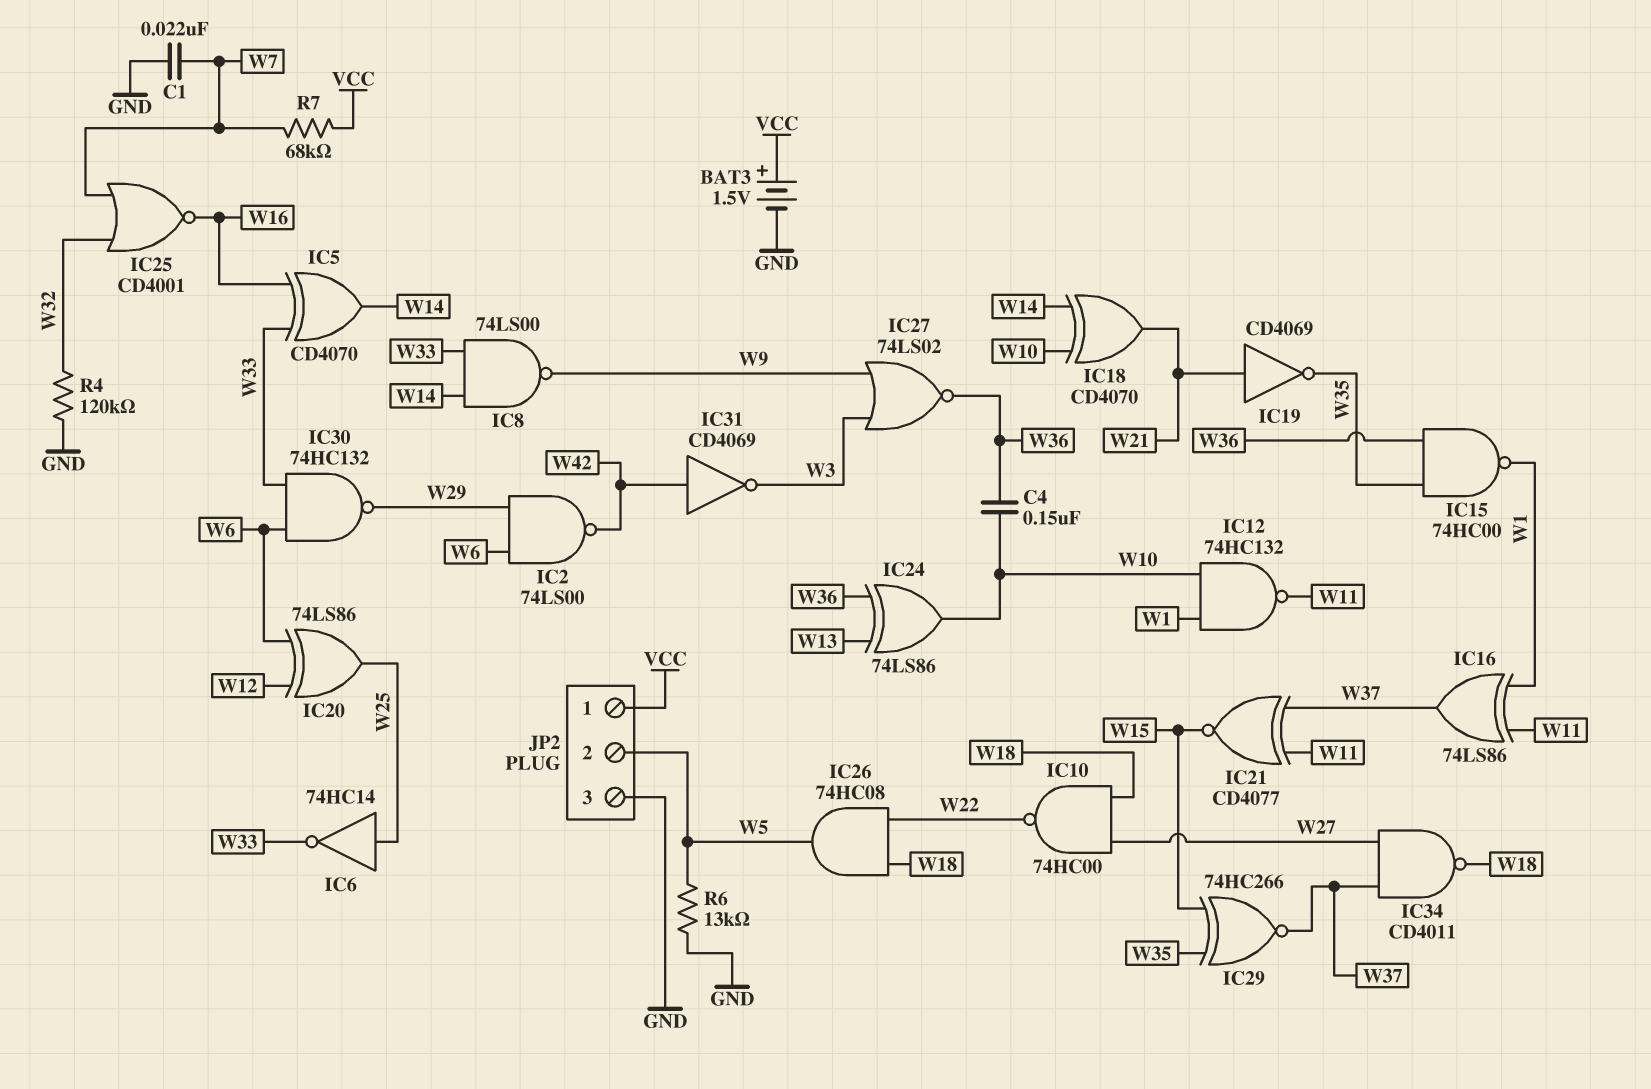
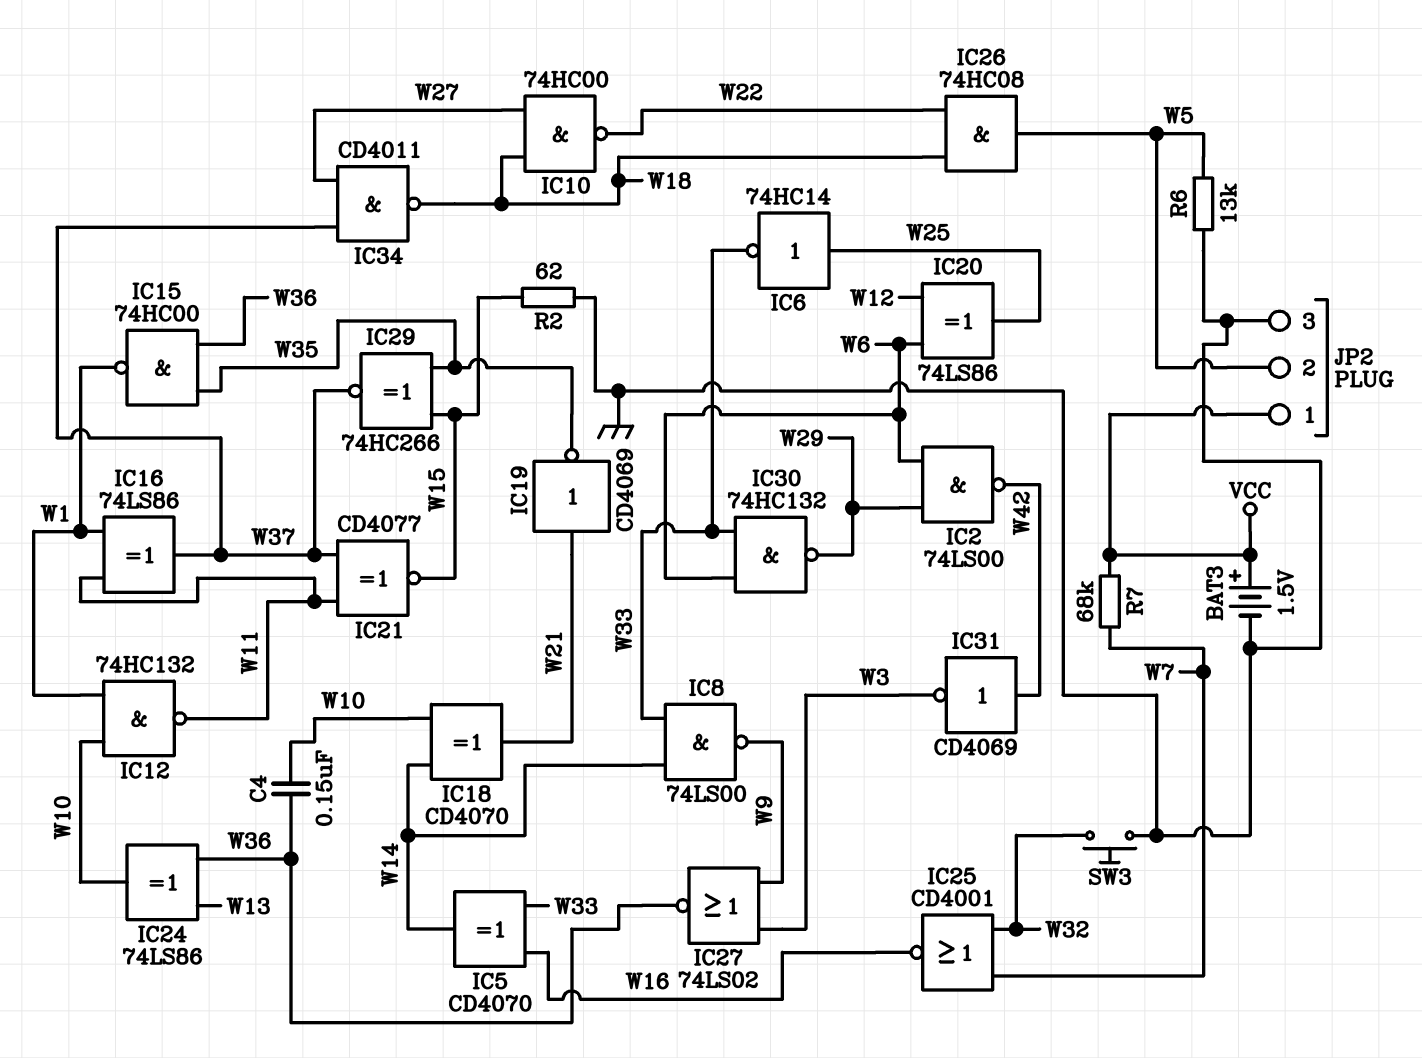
C1: 22nF (GND, W7) -> none
R2: none -> 62 (GND, W15)
R4: 120k (GND, W32) -> none
SW3: none -> button (GND, W32)

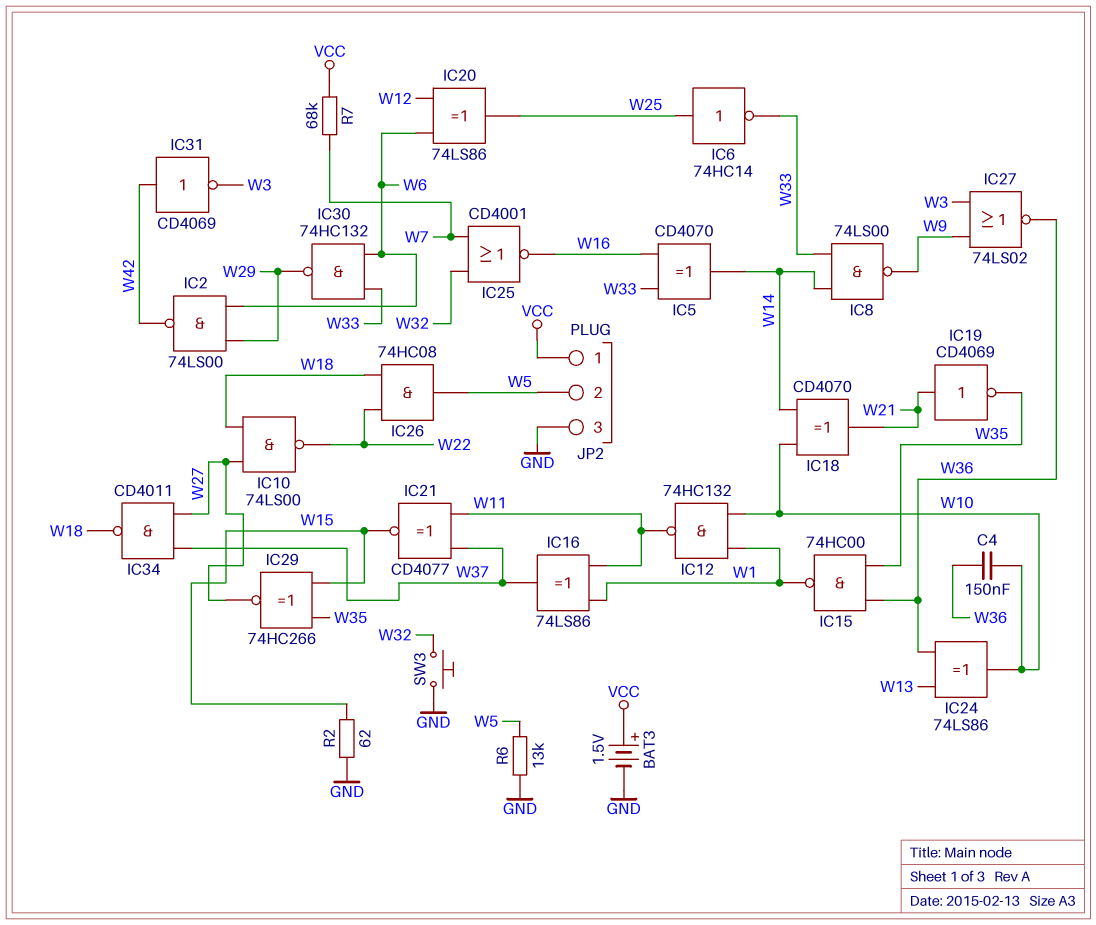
IC10: NAND 74HC00 (in W18, in W27, out W22) -> NAND 74LS00 (in W18, in W27, out W22)
IC29: XNOR 74HC266 (in W15, in W35, out W37) -> XNOR 74HC266 (in W15, in W35, out W27)

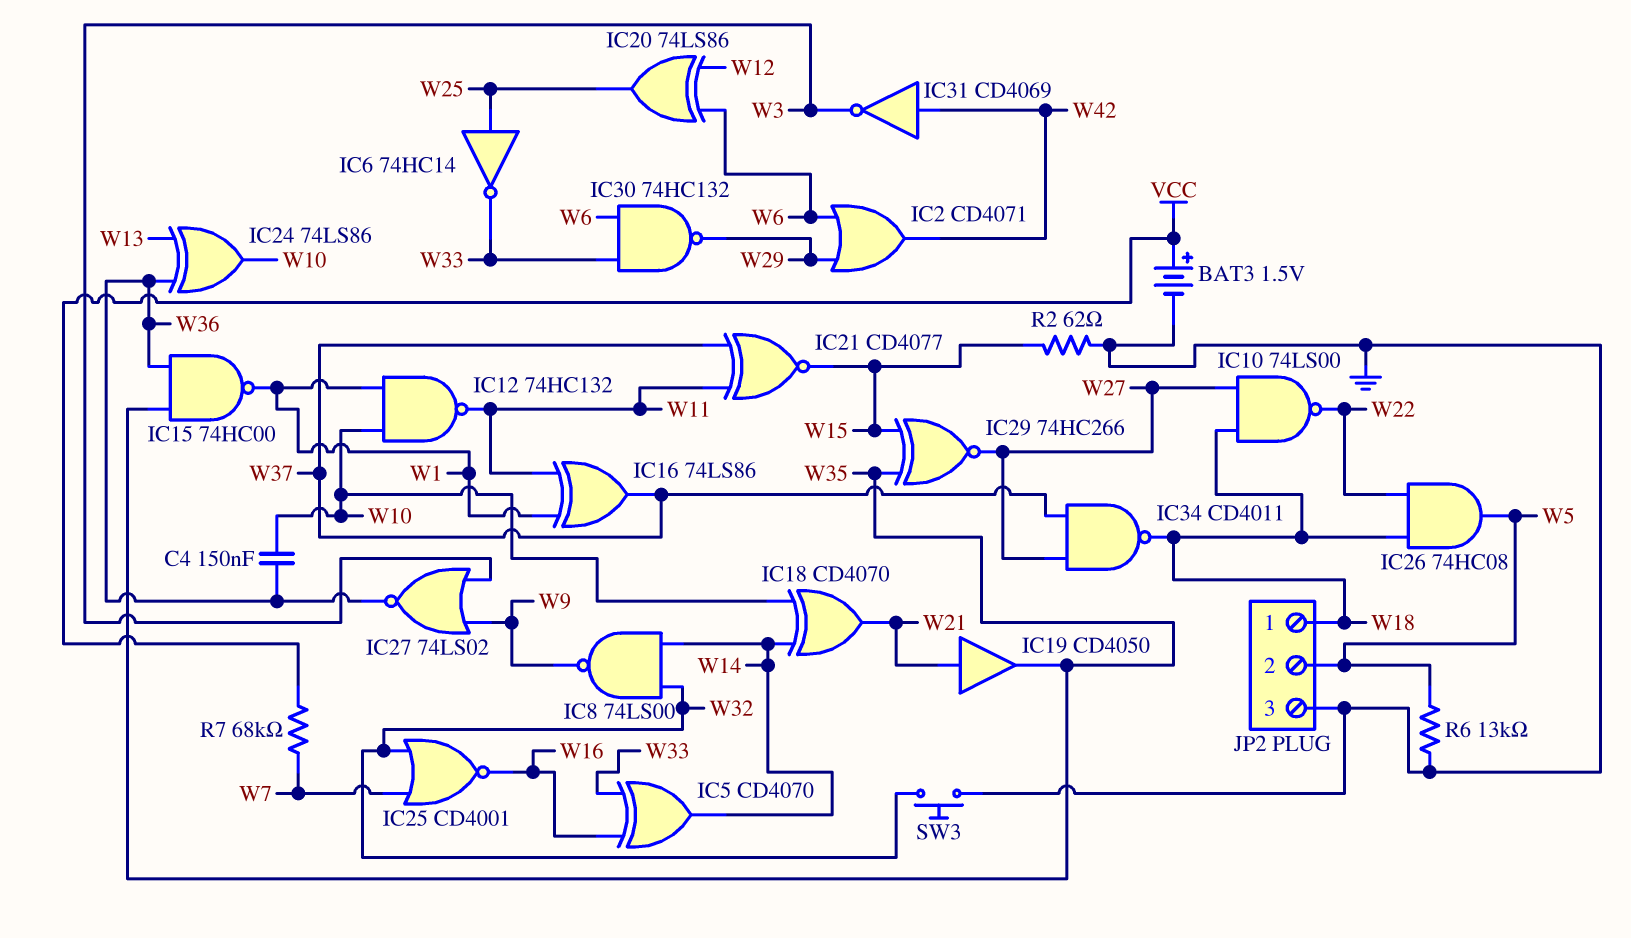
IC2: NAND 74LS00 (in W6, in W29, out W42) -> OR CD4071 (in W6, in W29, out W42)
IC8: NAND 74LS00 (in W14, in W33, out W9) -> NAND 74LS00 (in W14, in W32, out W9)
IC19: NOT CD4069 (in W21, out W35) -> buffer CD4050 (in W21, out W35)
JP2 pin 1: VCC -> W18

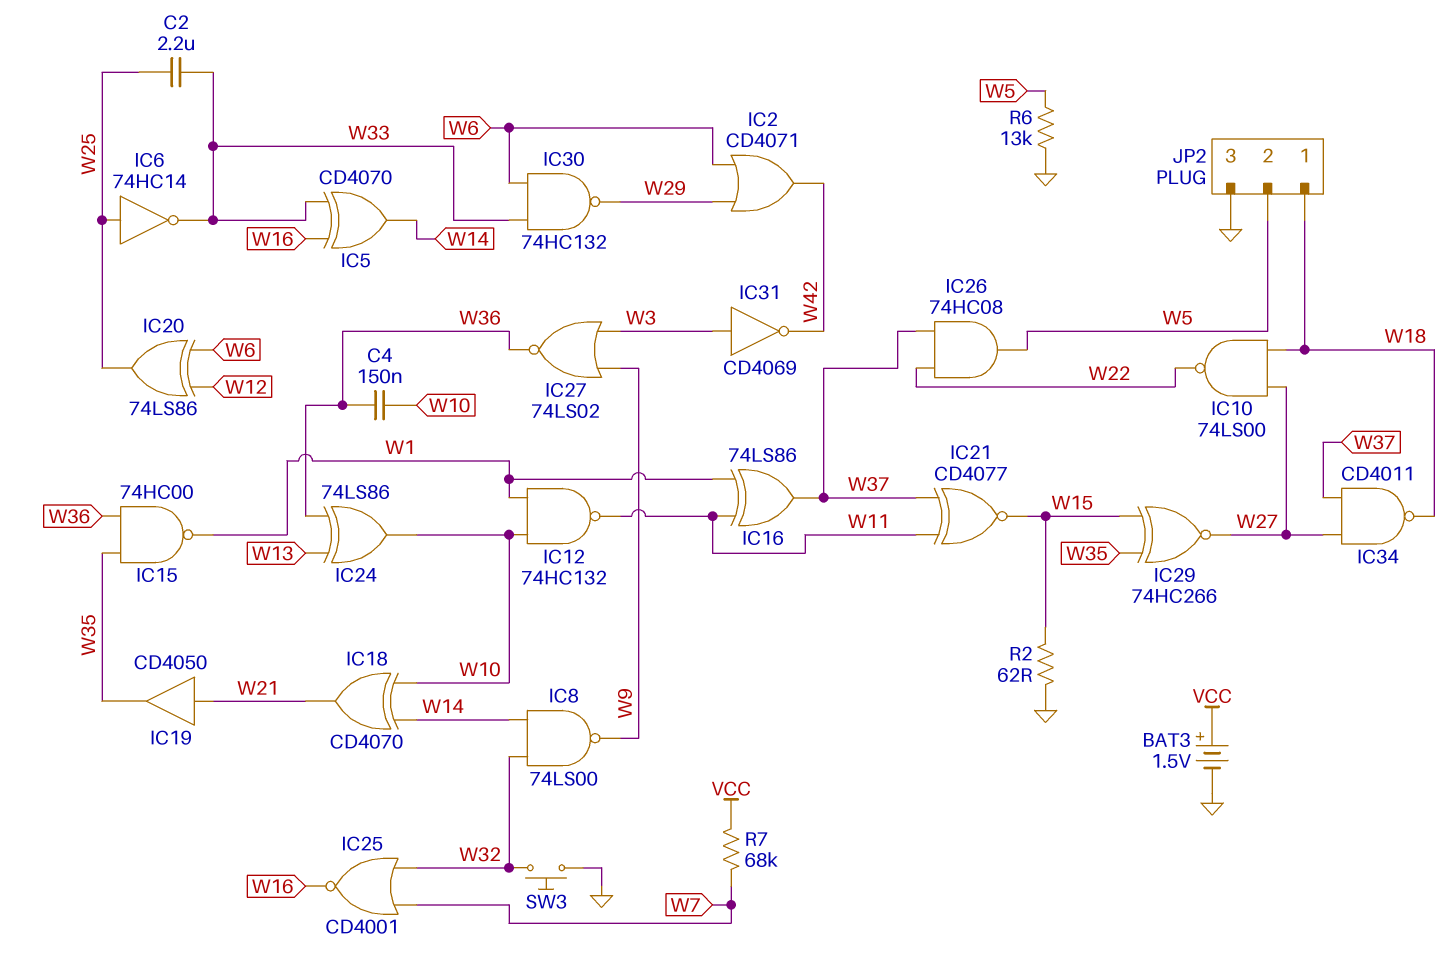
C2: none -> 2.2uF (W25, W33)
IC26: AND 74HC08 (in W18, in W22, out W5) -> AND 74HC08 (in W22, in W37, out W5)
IC31: NOT CD4069 (in W42, out W3) -> NOT CD4069 (in W3, out W42)

